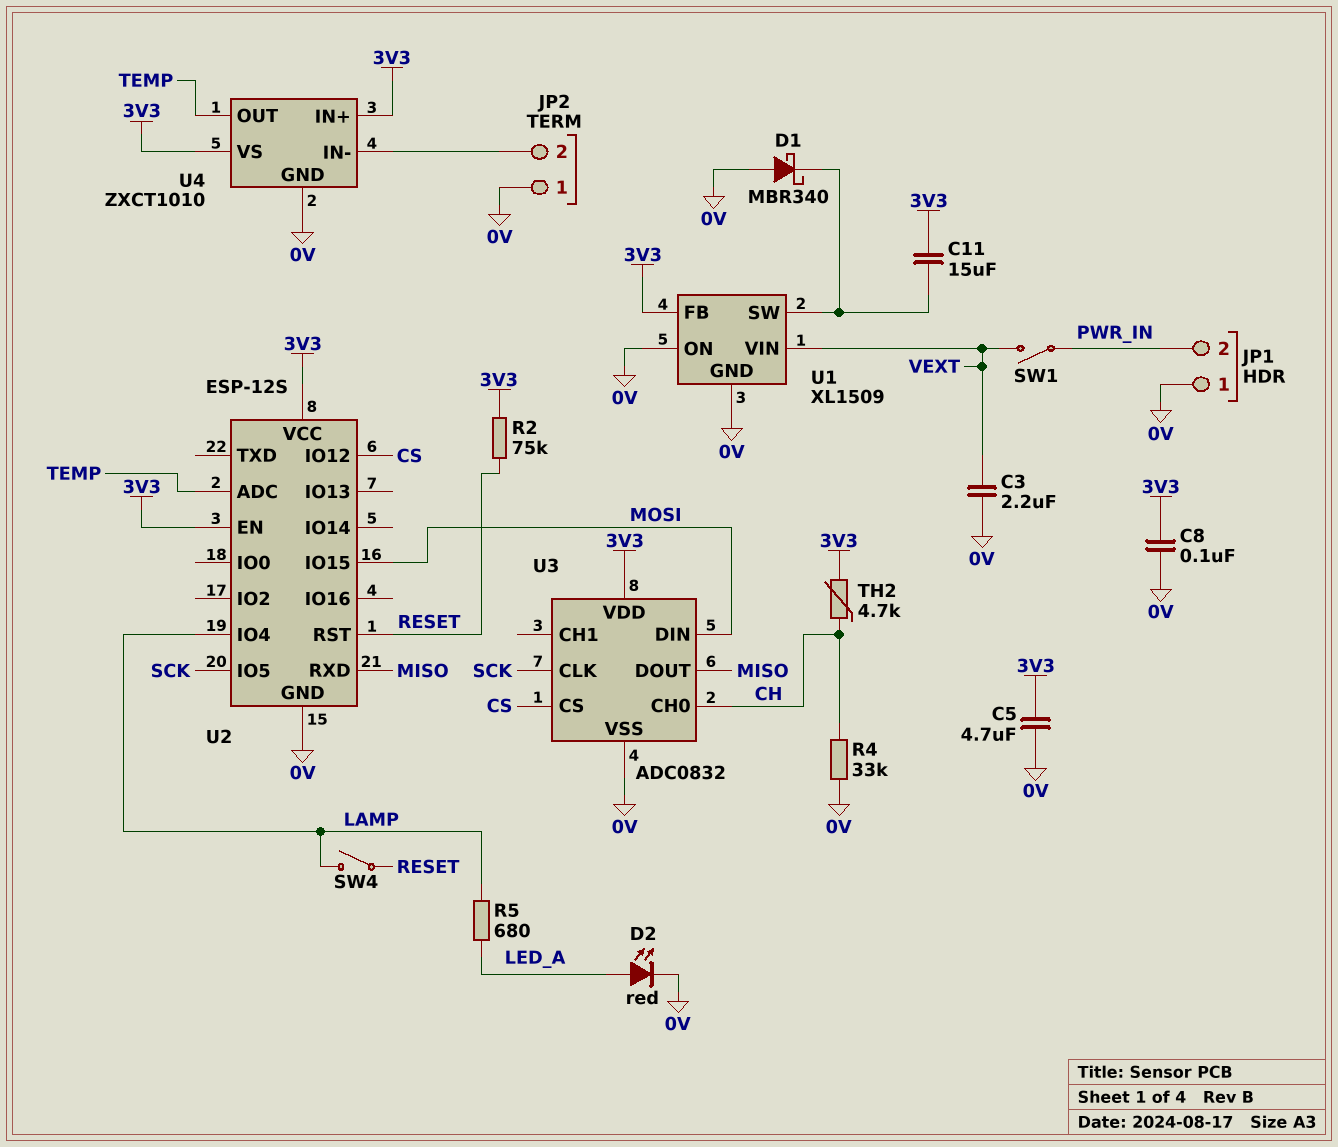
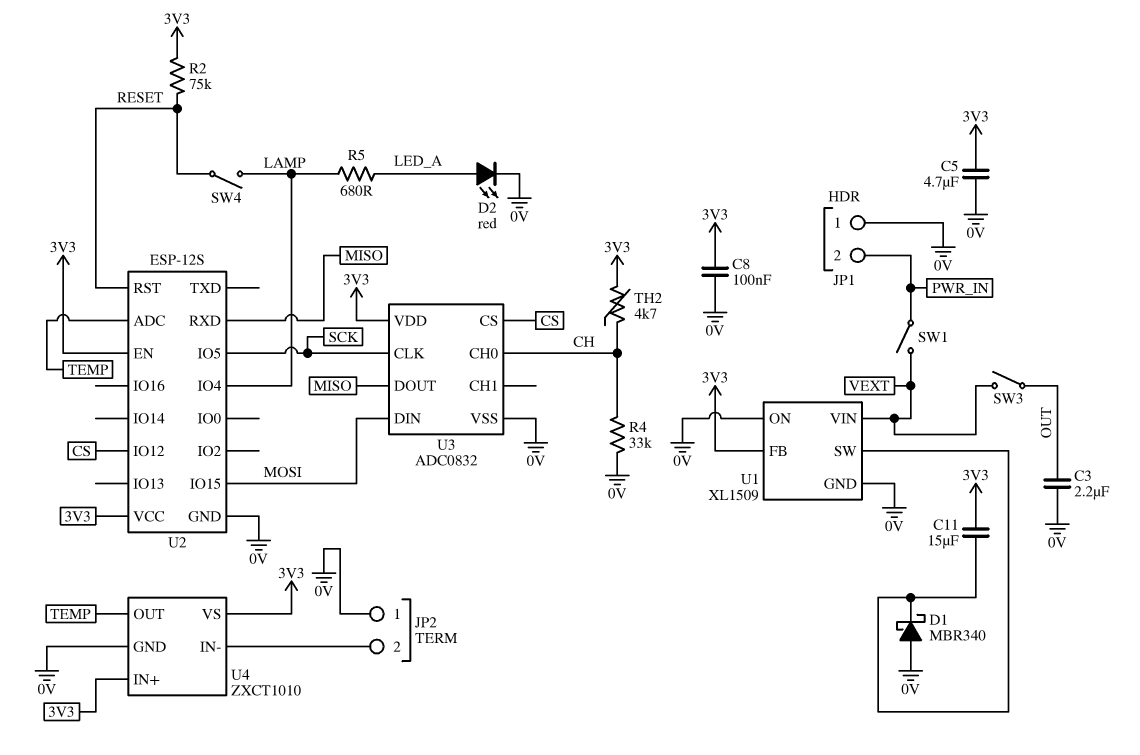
C3: 2.2uF (0V, VEXT) -> 2.2uF (0V, OUT)
SW3: none -> switch (OUT, VEXT)

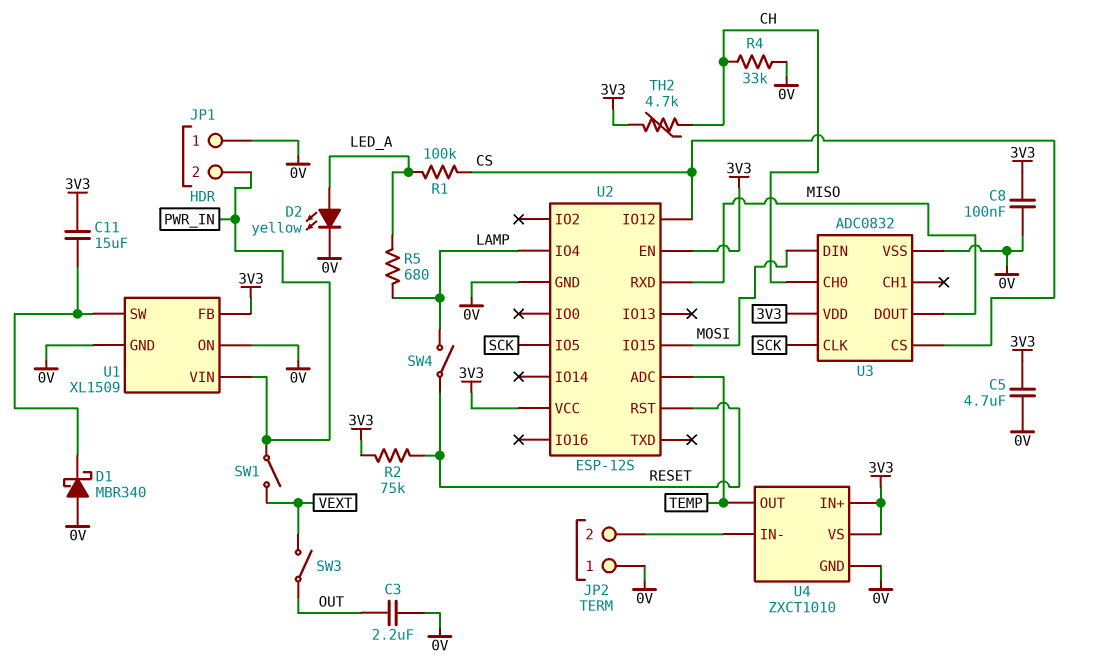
D2: LED red (A LED_A, K 0V) -> LED yellow (A LED_A, K 0V)
R1: none -> 100k (CS, LED_A)
U1 pin VIN: VEXT -> PWR_IN

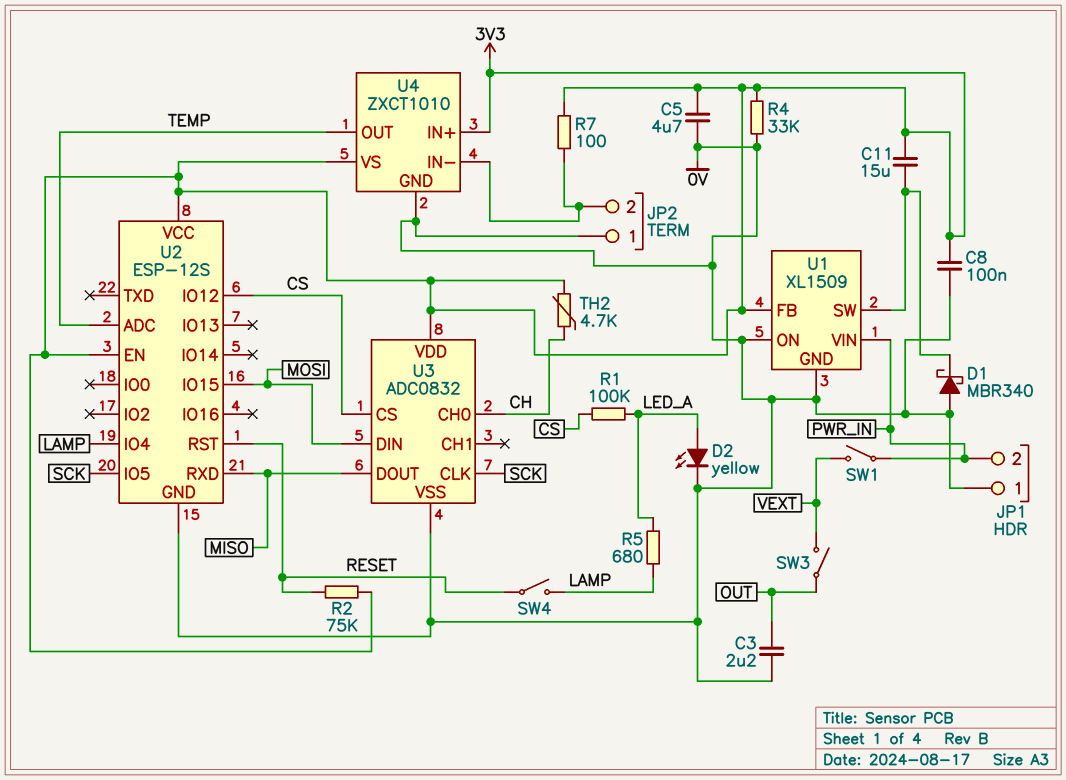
R4: 33k (0V, CH) -> 33k (0V, 3V3)
R7: none -> 100 (3V3, JP2/2)

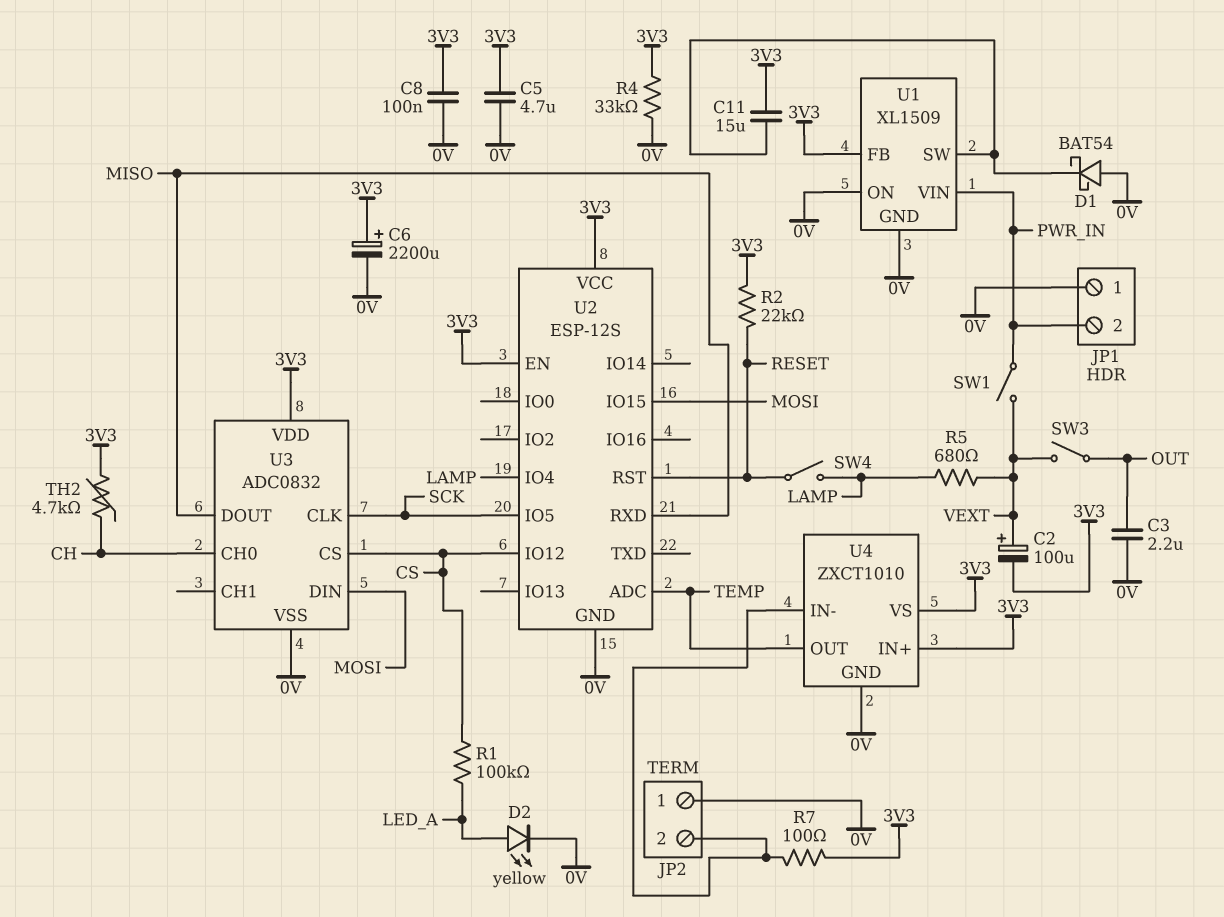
C2: none -> 100uF (plus VEXT, minus 3V3)
C6: none -> 2200uF (plus 3V3, minus 0V)
D1: schottky MBR340 (A 0V, K U1/SW) -> schottky BAT54 (A 0V, K U1/SW)
R2: 75k (3V3, RESET) -> 22k (3V3, RESET)
R5: 680 (LAMP, LED_A) -> 680 (LAMP, VEXT)

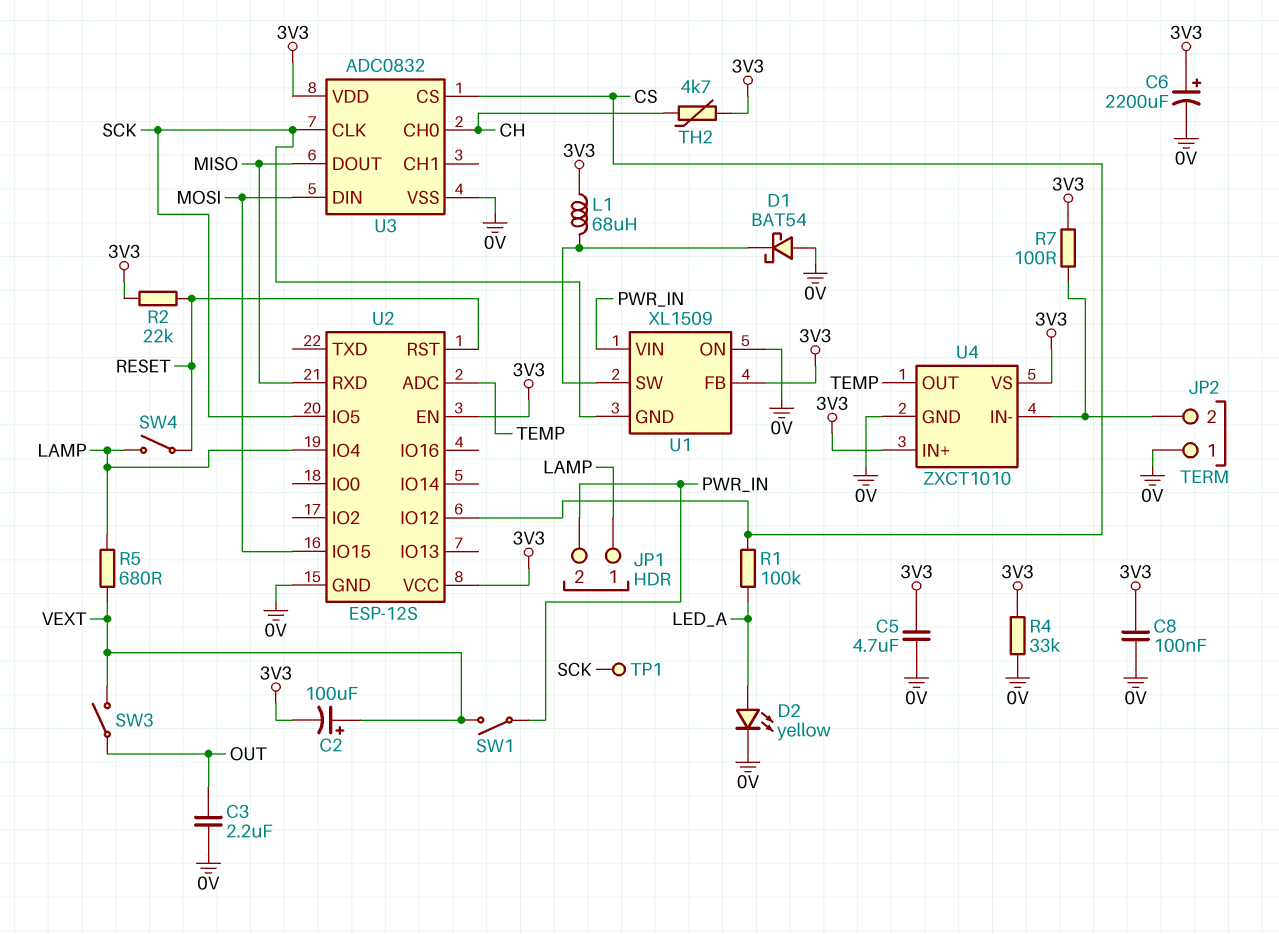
C11: 15uF (3V3, U1/SW) -> none
JP1 pin 1: 0V -> LAMP
L1: none -> 68uH (3V3, U1/SW)
TP1: none -> test point (SCK)
U1 pin GND: 0V -> SCK

